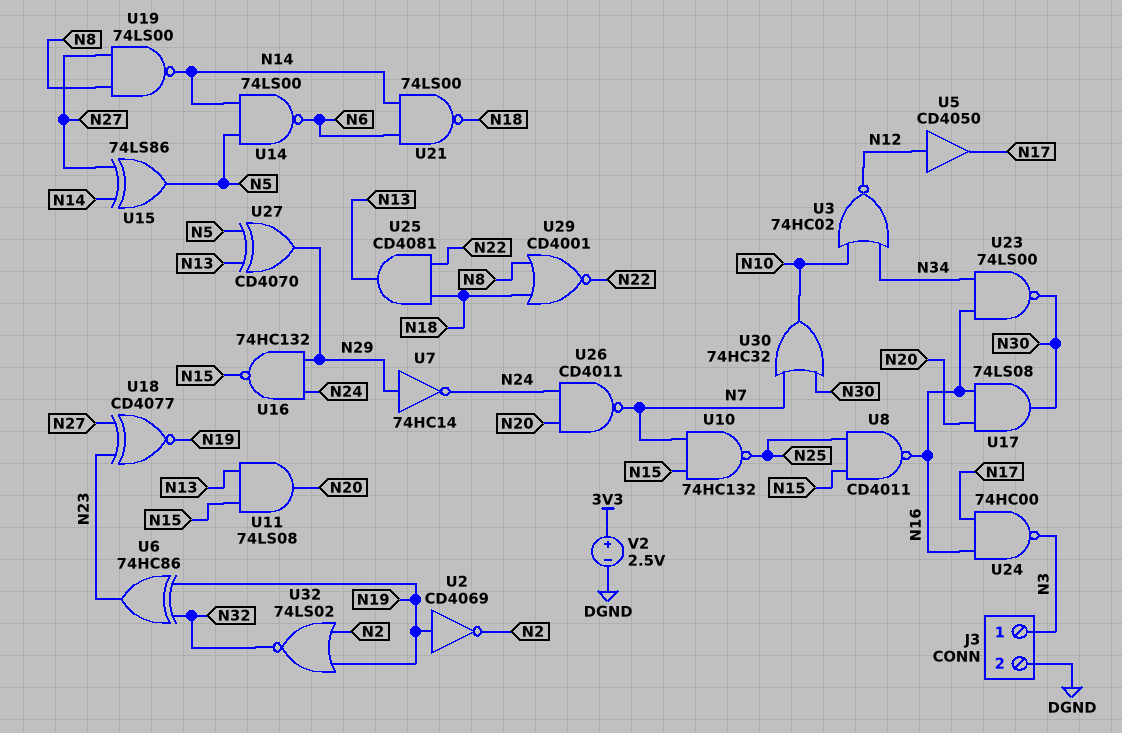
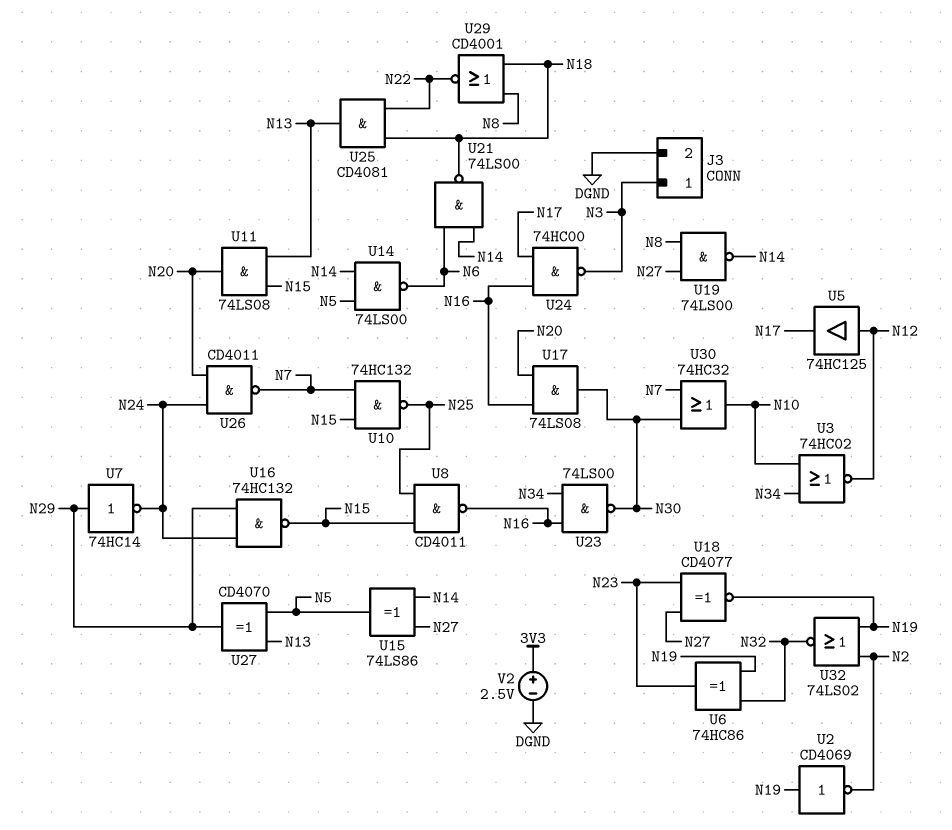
U5: buffer CD4050 (in N12, out N17) -> buffer 74HC125 (in N12, out N17)

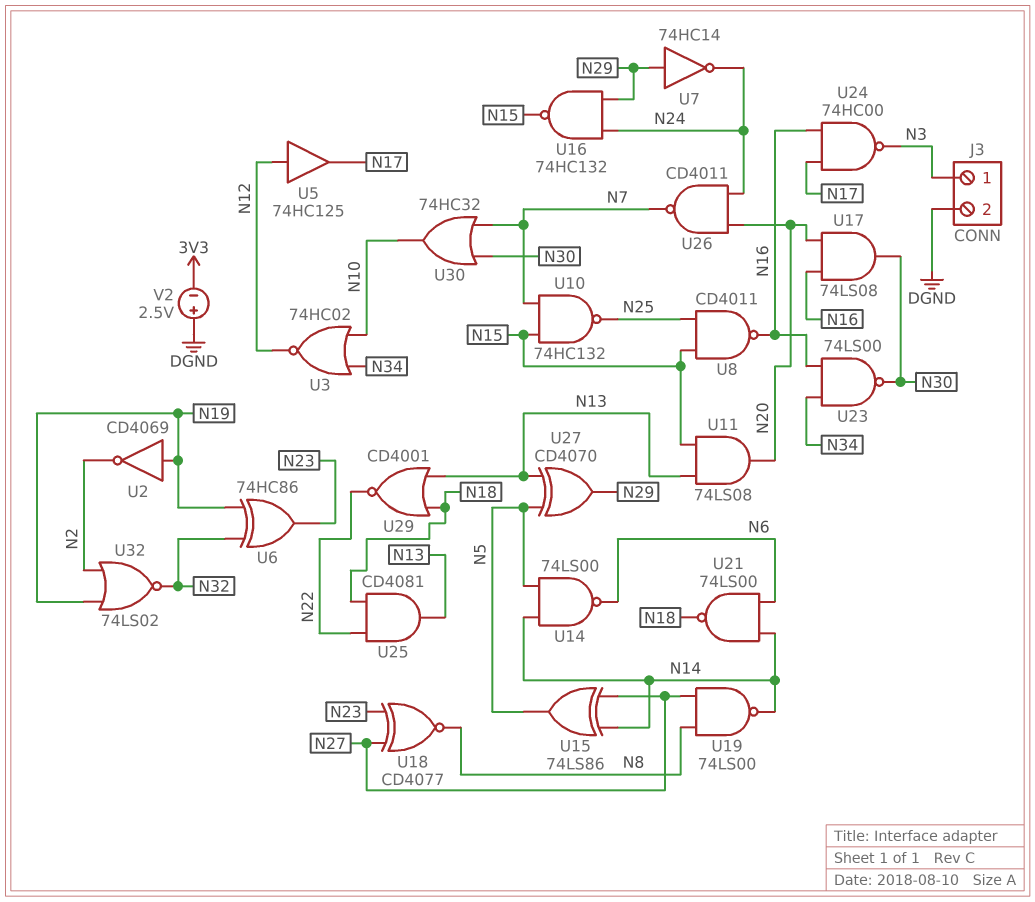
U18: XNOR CD4077 (in N23, in N27, out N19) -> XNOR CD4077 (in N23, in N27, out N8)
U29: NOR CD4001 (in N8, in N18, out N22) -> NOR CD4001 (in N13, in N18, out N22)
V2: 2.5V (plus 3V3, minus DGND) -> 2.5V (plus DGND, minus 3V3)

